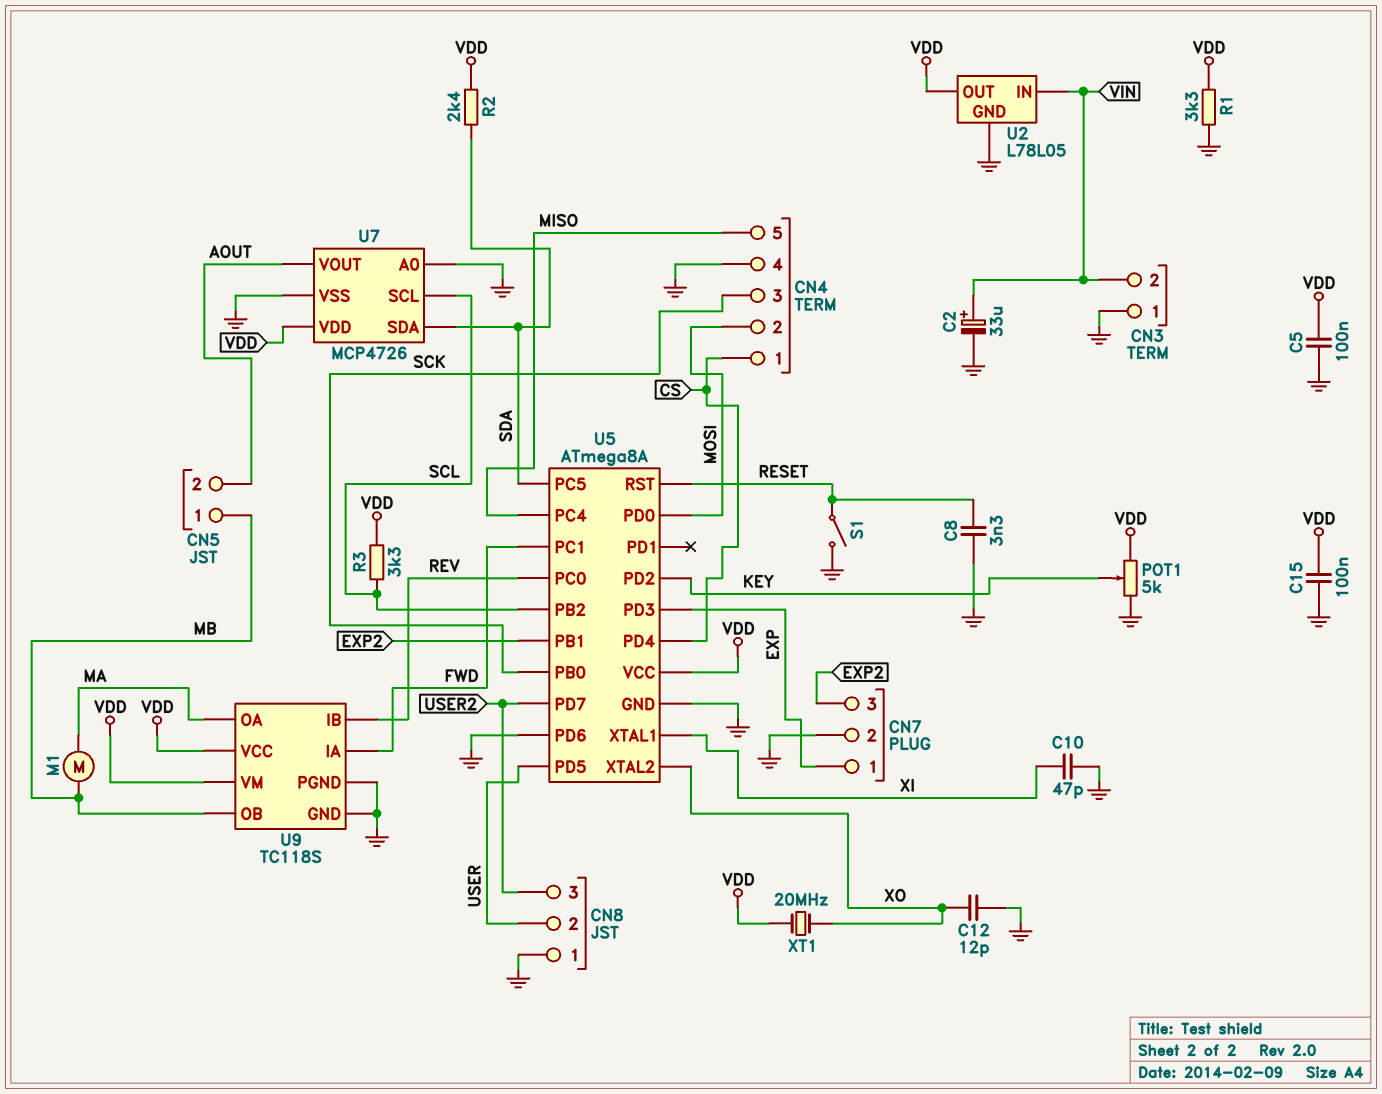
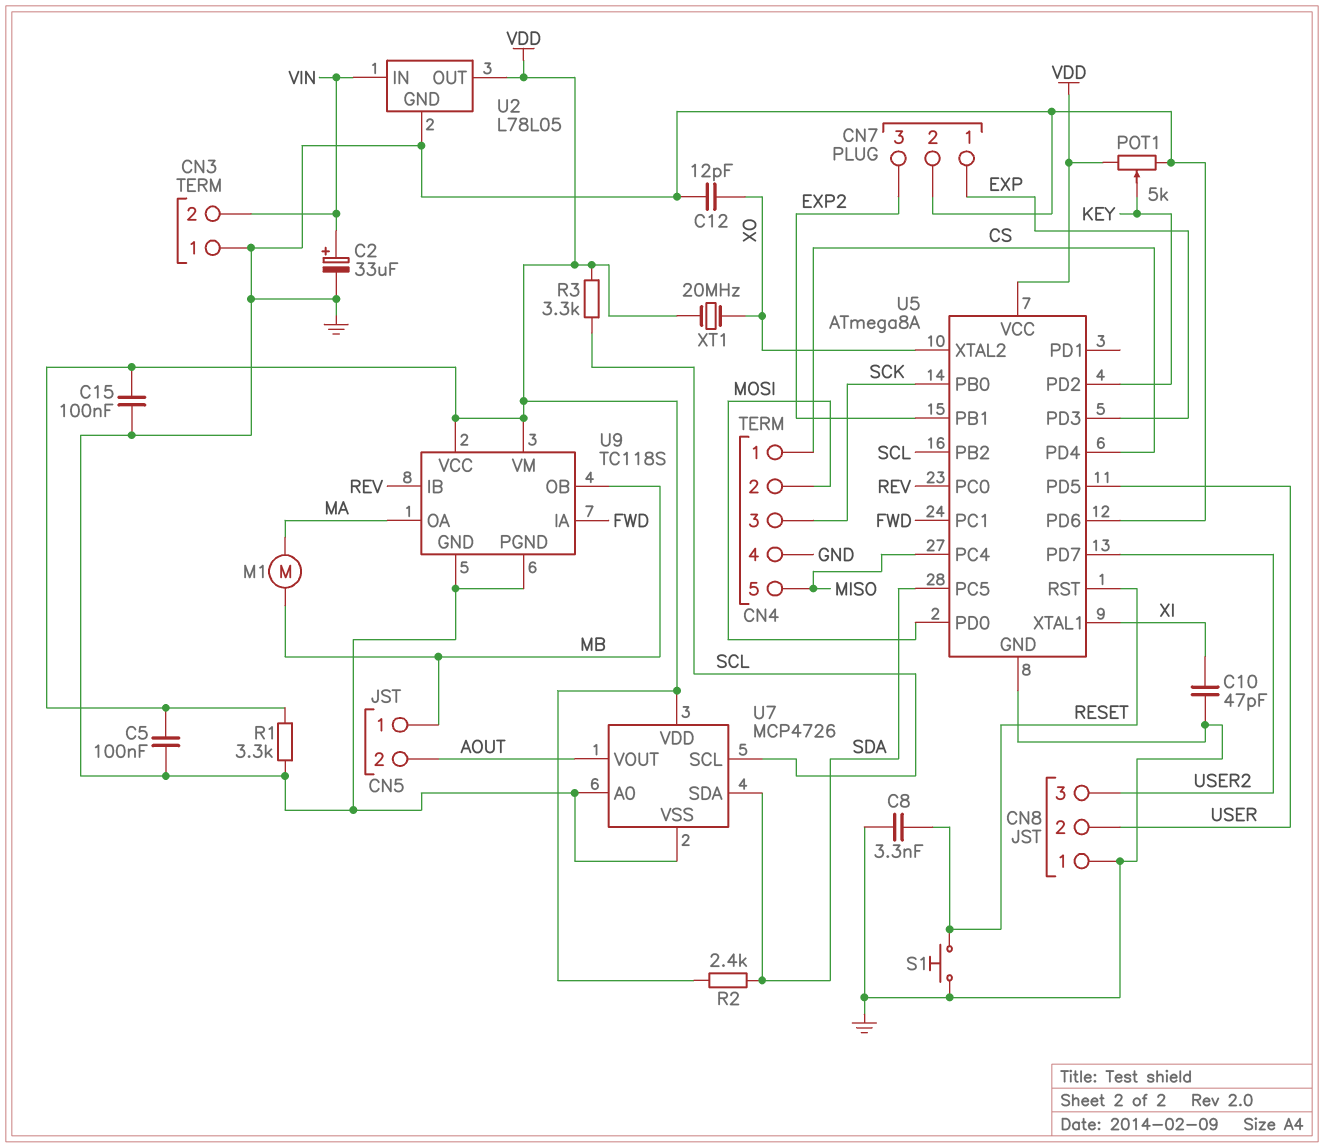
S1: switch (GND, RESET) -> button (GND, RESET)

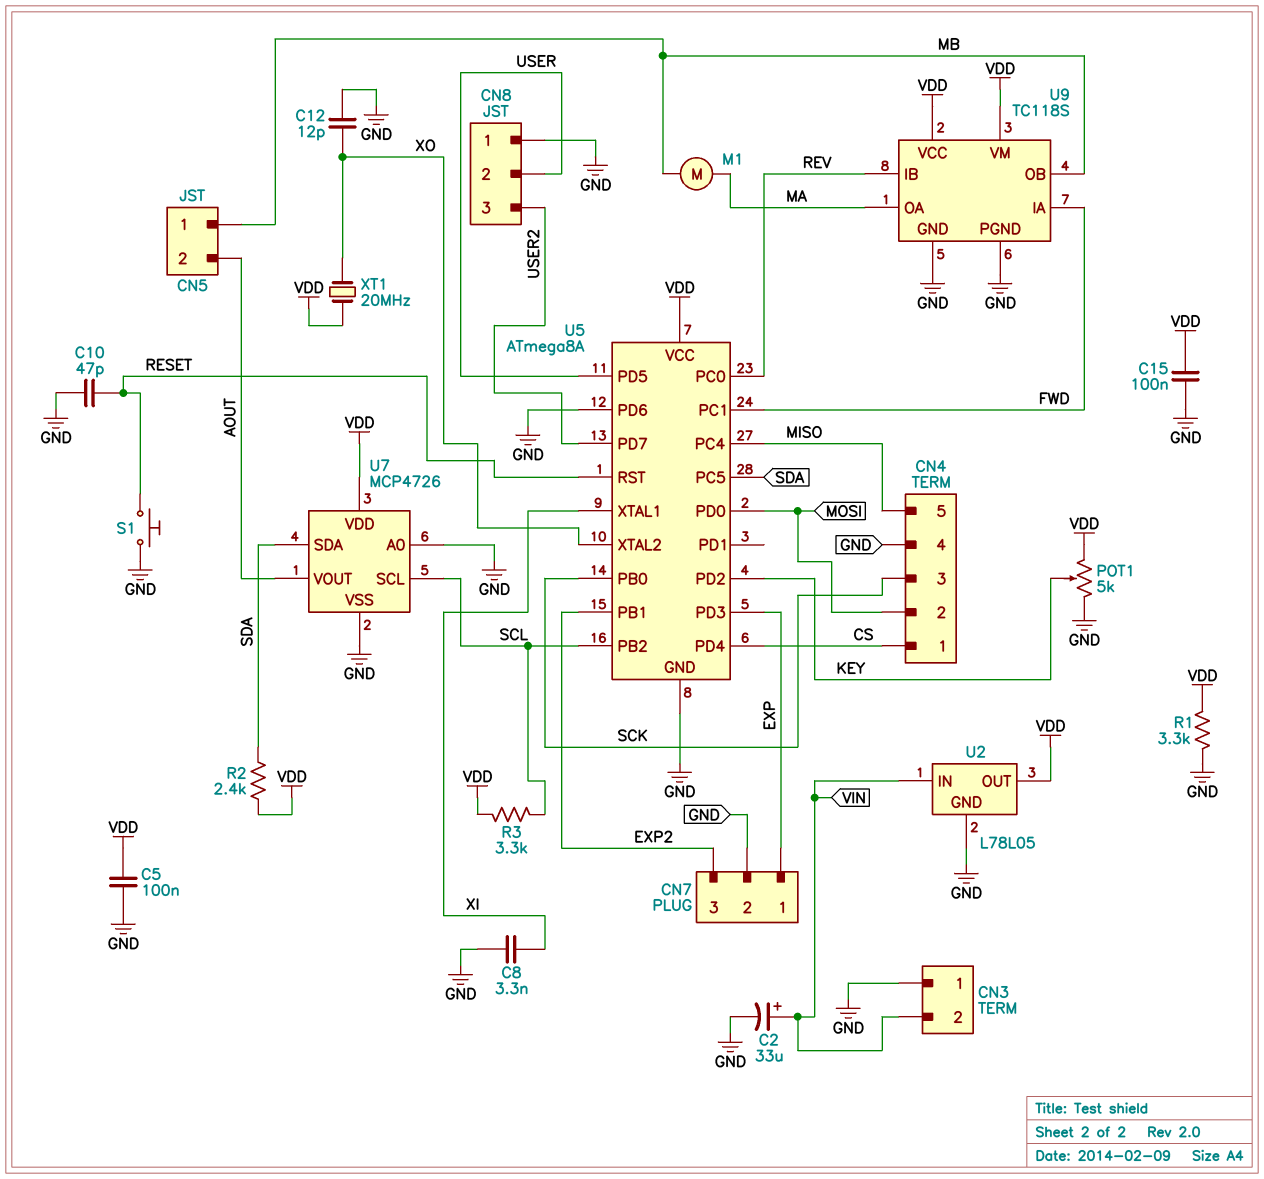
C8: 3.3nF (GND, RESET) -> 3.3nF (GND, XI)
C10: 47pF (GND, XI) -> 47pF (GND, RESET)

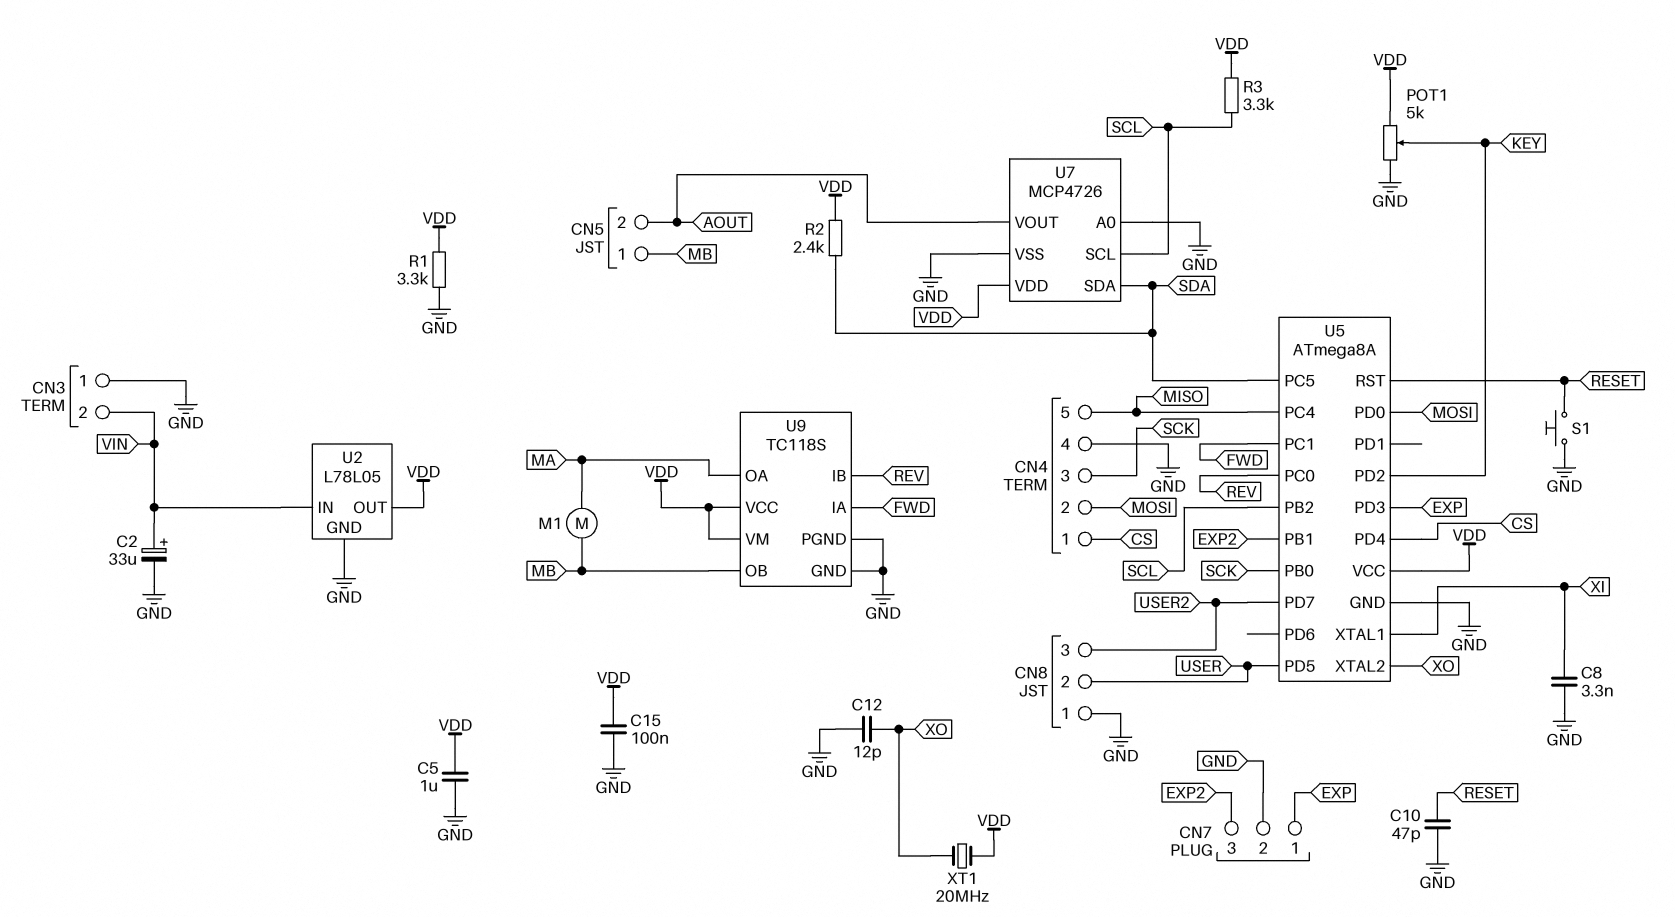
C5: 100nF (GND, VDD) -> 1uF (GND, VDD)
U5 pin PD6: GND -> none

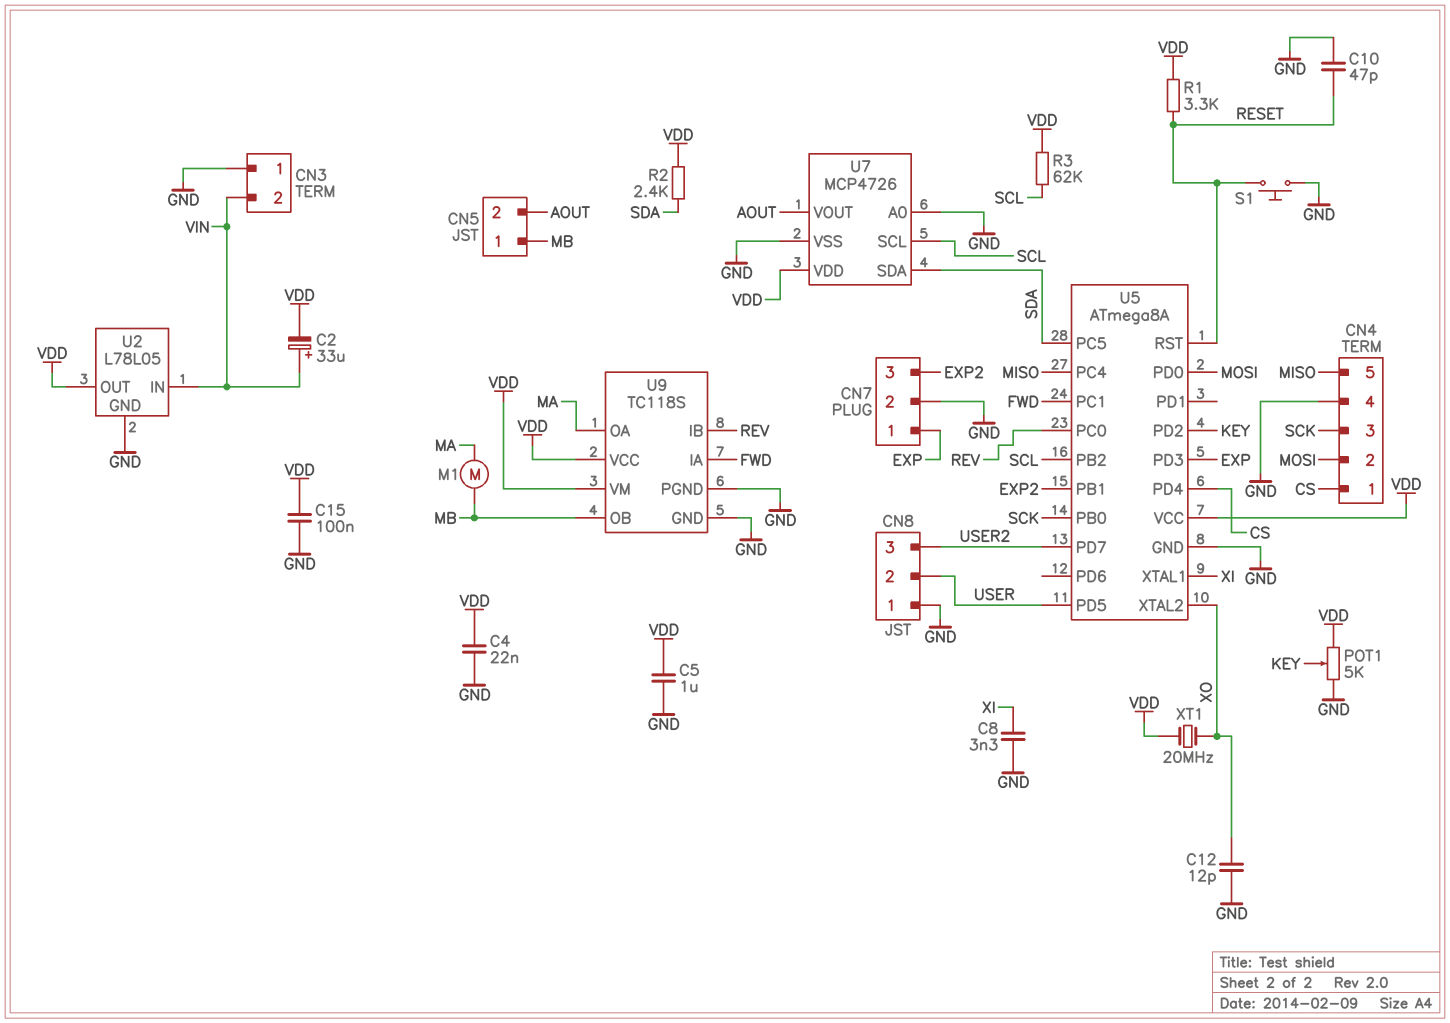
C2: 33uF (plus VIN, minus GND) -> 33uF (plus VIN, minus VDD)
C4: none -> 22nF (GND, VDD)
R1: 3.3k (GND, VDD) -> 3.3k (RESET, VDD)
R3: 3.3k (SCL, VDD) -> 62k (SCL, VDD)

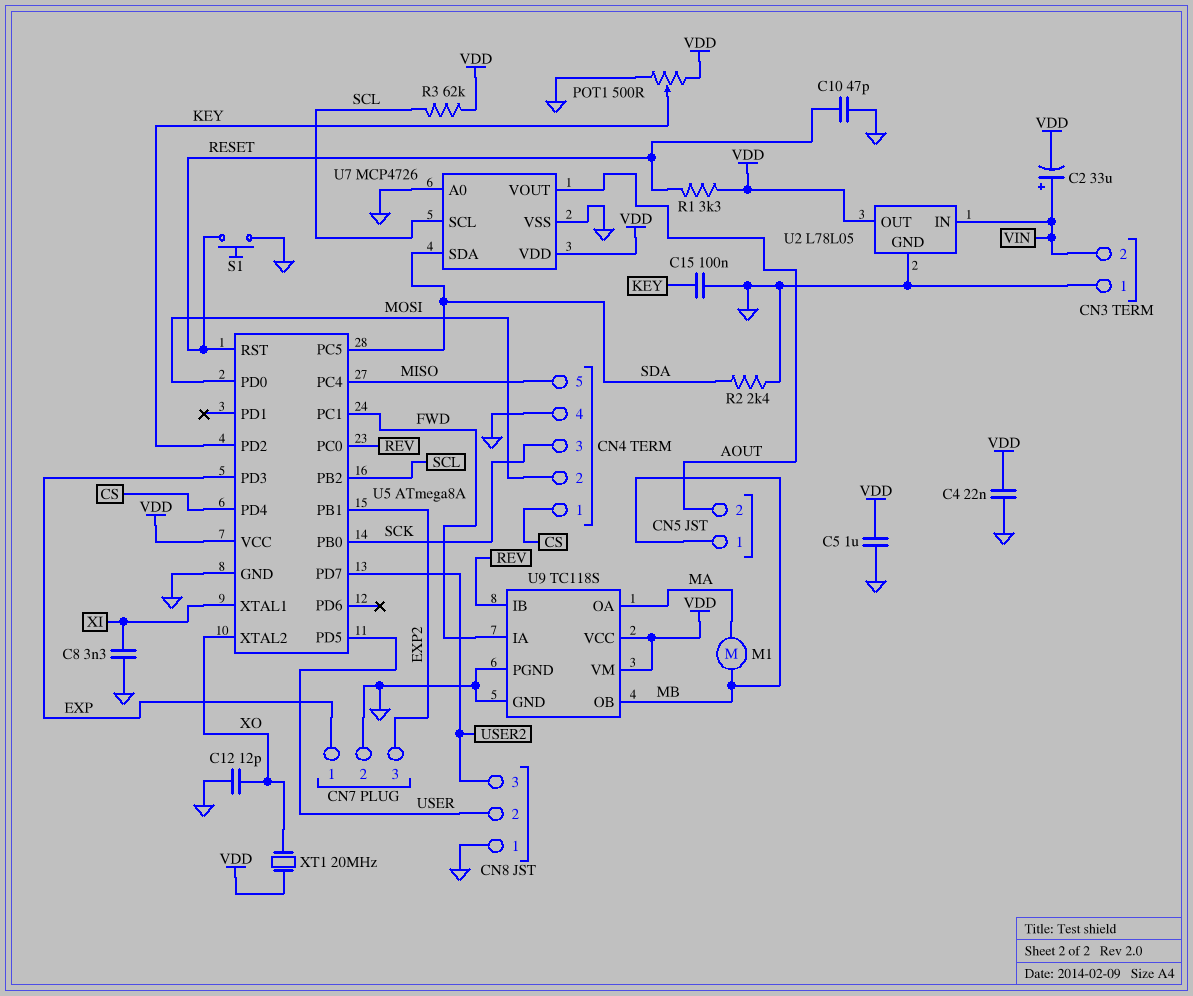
C15: 100nF (GND, VDD) -> 100nF (GND, KEY)
POT1: 5k (GND, VDD, wiper KEY) -> 500 (GND, VDD, wiper KEY)
R2: 2.4k (SDA, VDD) -> 2.4k (GND, SDA)

